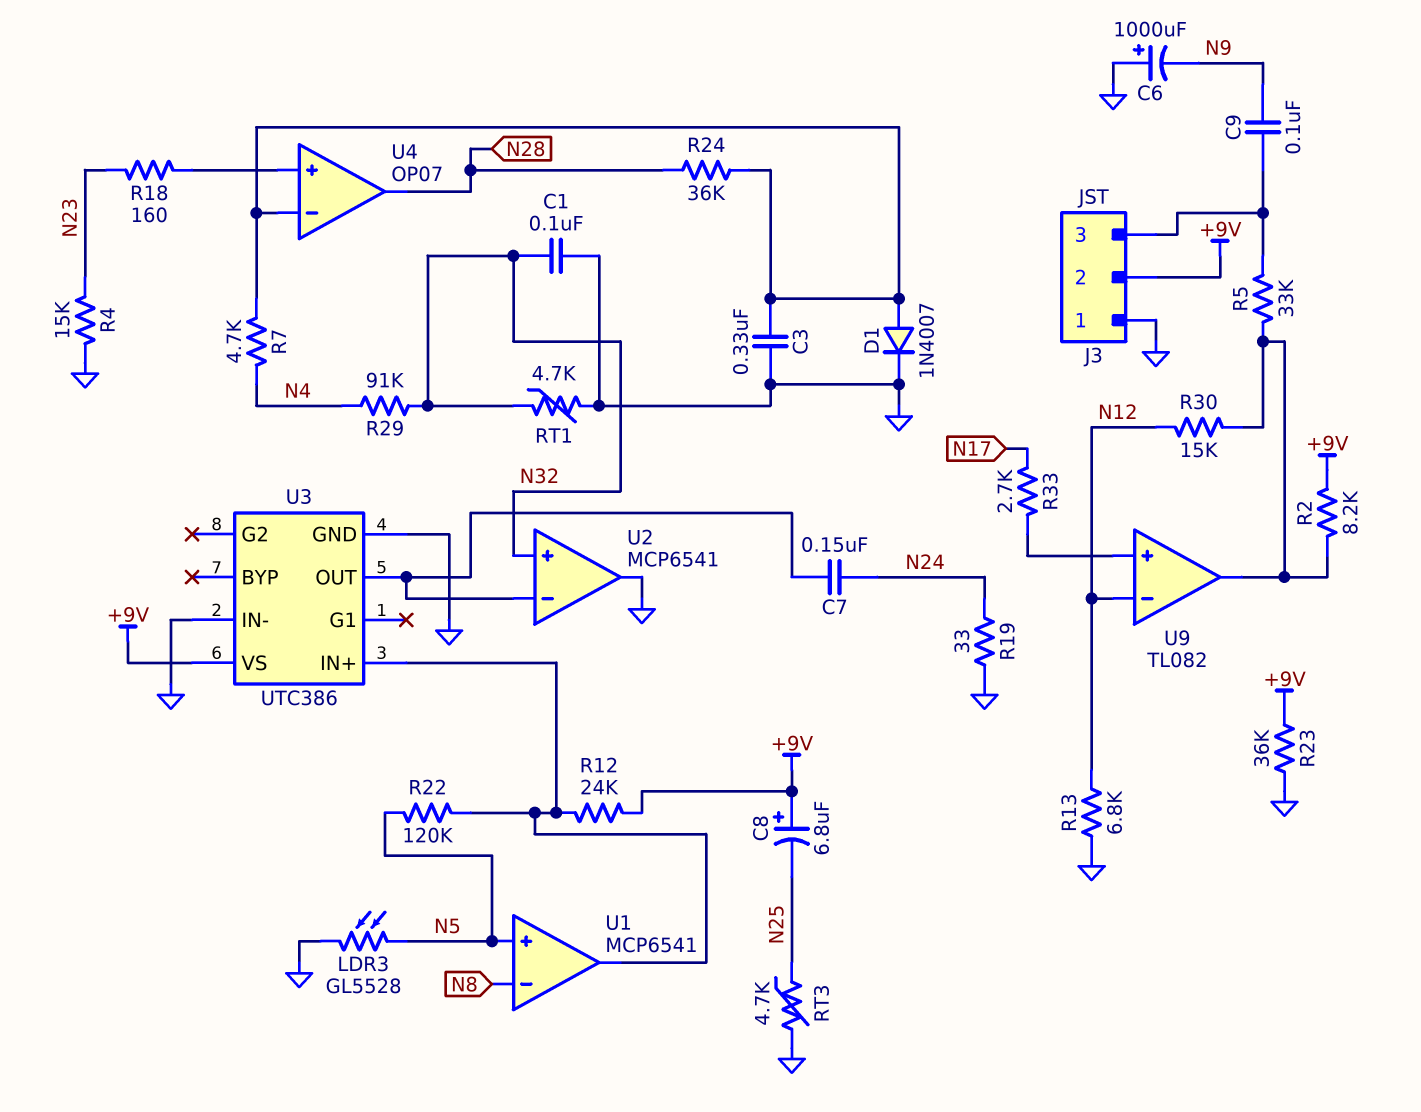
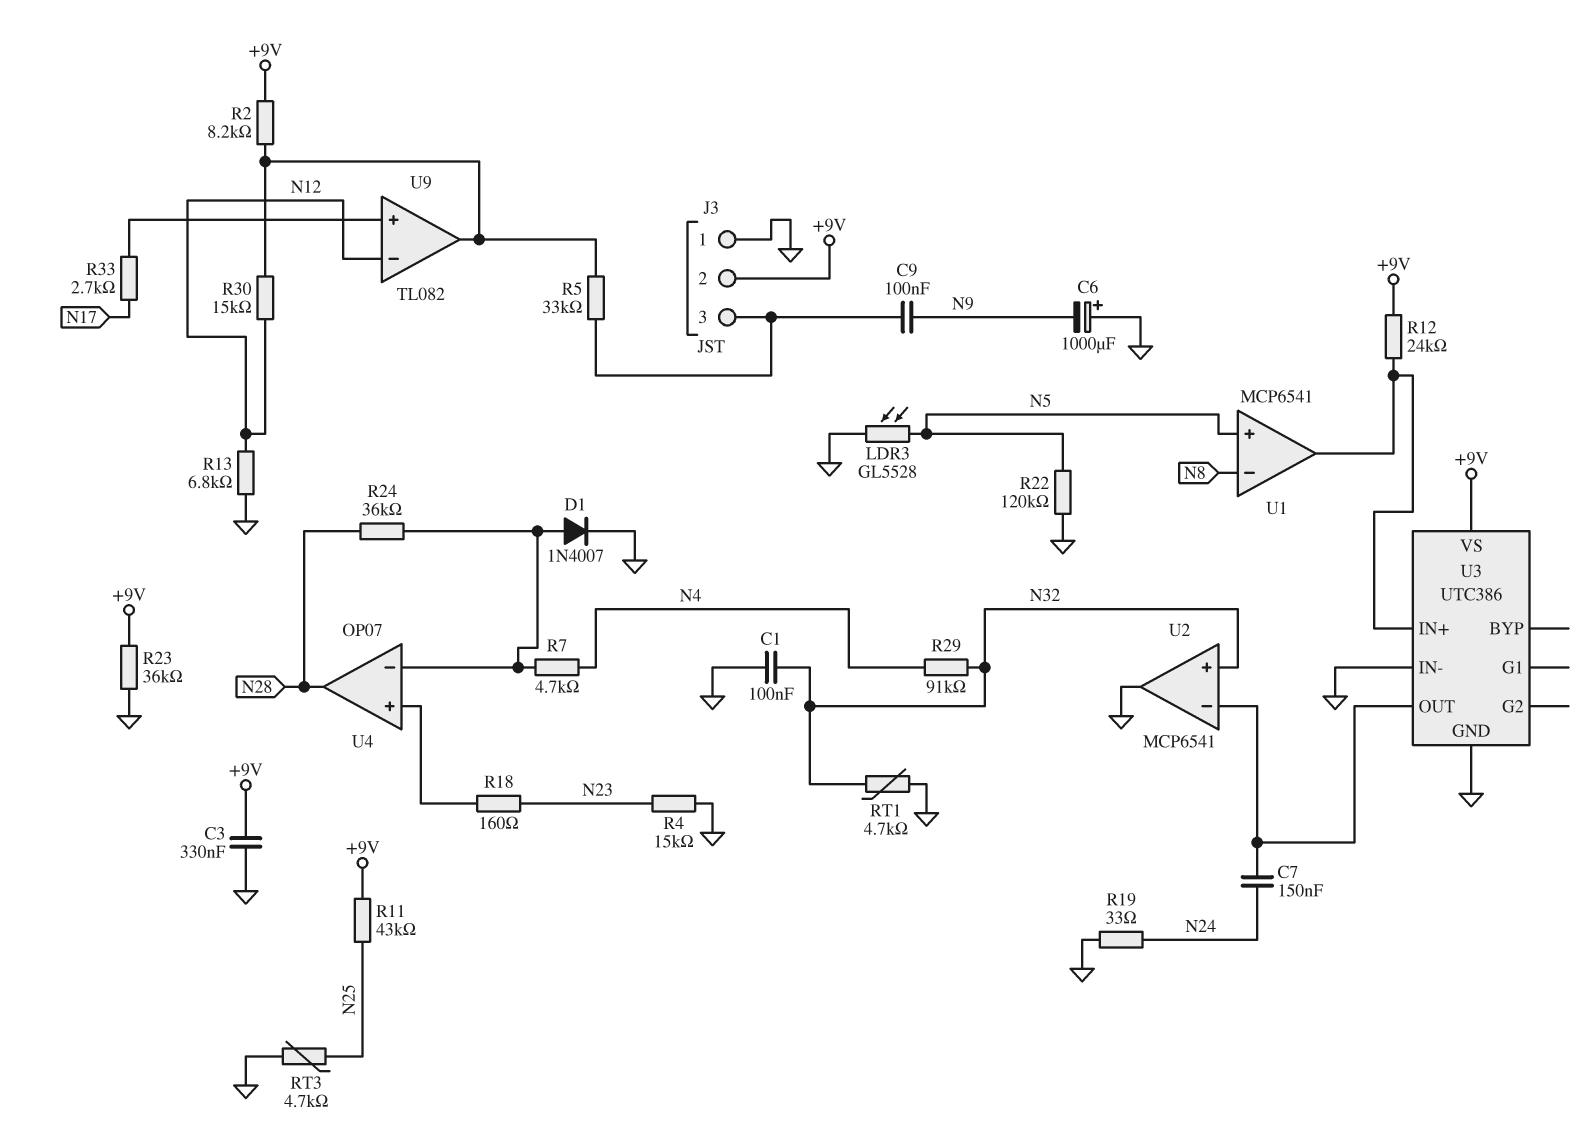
C3: 330nF (GND, U4/in-) -> 330nF (+9V, GND)
C8: 6.8uF (plus +9V, minus N25) -> none
R11: none -> 43k (+9V, N25)
R22: 120k (N5, U1/out) -> 120k (GND, N5)

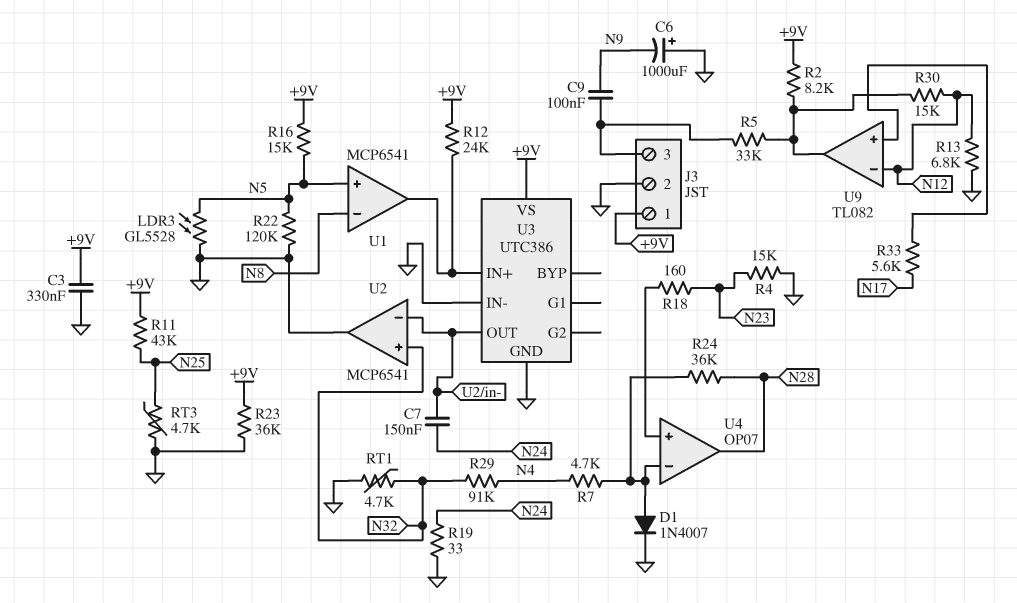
C1: 100nF (GND, N32) -> none
J3 pin 1: GND -> +9V
J3 pin 2: +9V -> GND
R16: none -> 15k (+9V, N5)
R33: 2.7k (N17, U9/in+) -> 5.6k (N17, U9/in+)

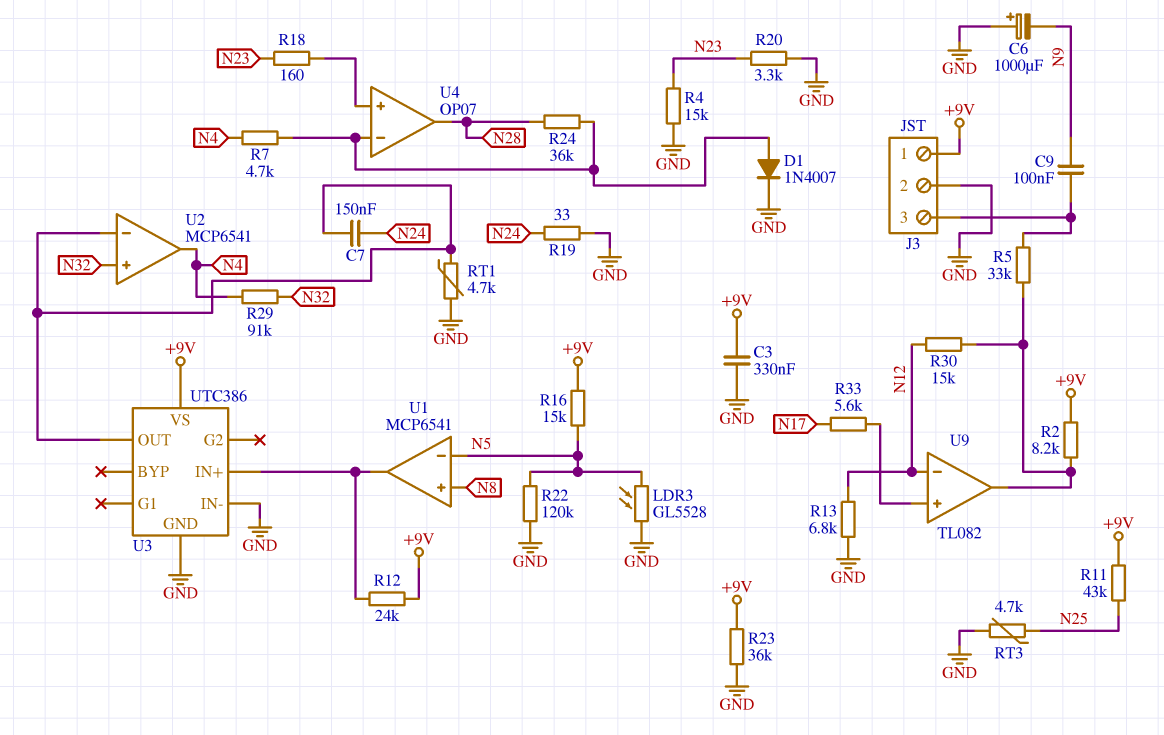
R20: none -> 3.3k (GND, N23)
RT1: 4.7k (GND, N32) -> 4.7k (GND, U2/in-)
U1 pin in+: N5 -> N8
U1 pin in-: N8 -> N5
U2 pin out: GND -> N4

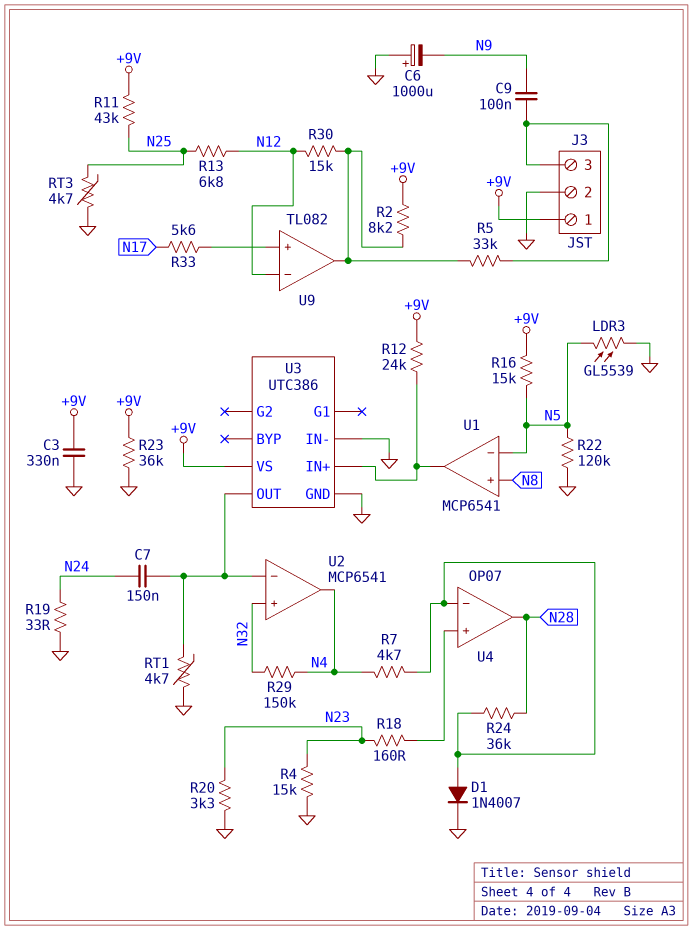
LDR3: GL5528 (GND, N5) -> GL5539 (GND, N5)
R13: 6.8k (GND, N12) -> 6.8k (N12, N25)
R29: 91k (N4, N32) -> 150k (N4, N32)

